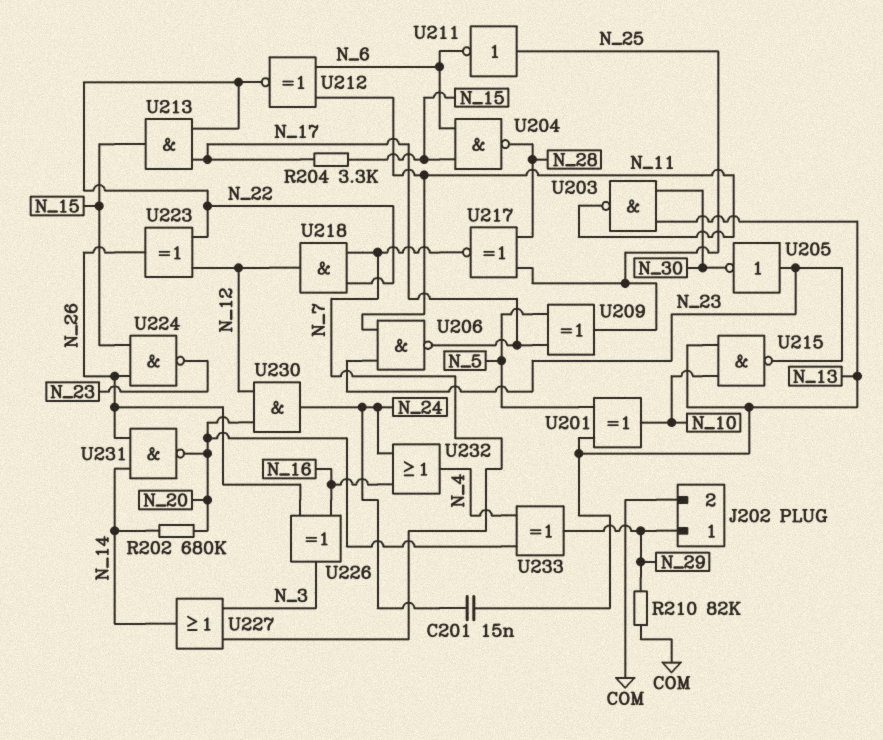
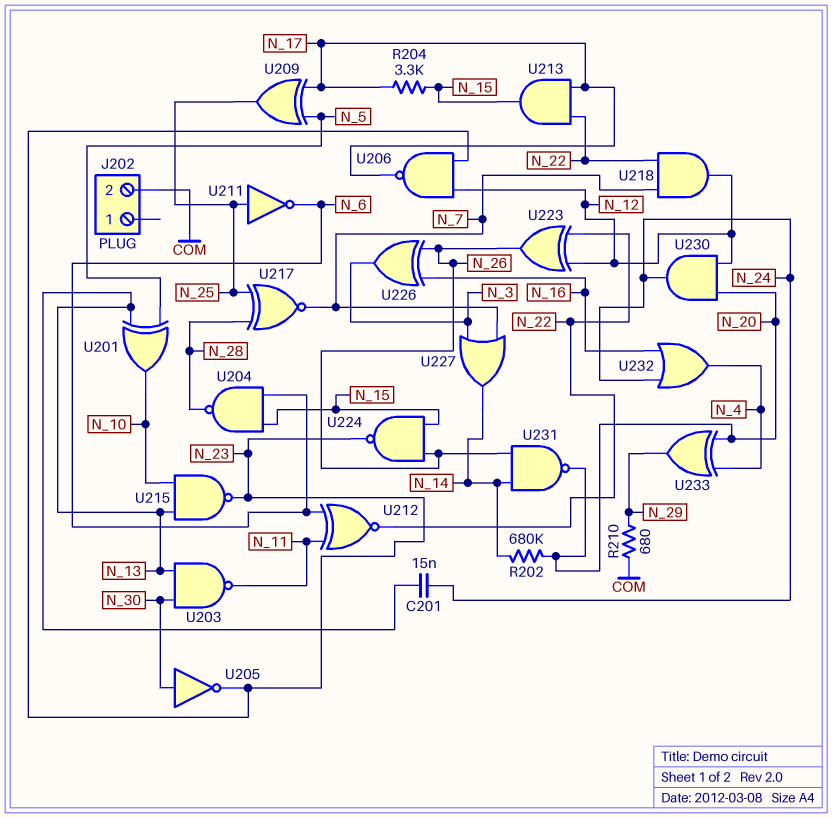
J202 pin 1: N_29 -> none
R210: 82k (COM, N_29) -> 680 (COM, N_29)
U205: NOT (in N_23, out N_30) -> NOT (in N_30, out N_23)
U206: NAND (in N_11, in N_23, out N_17) -> NAND (in N_12, in N_23, out N_17)

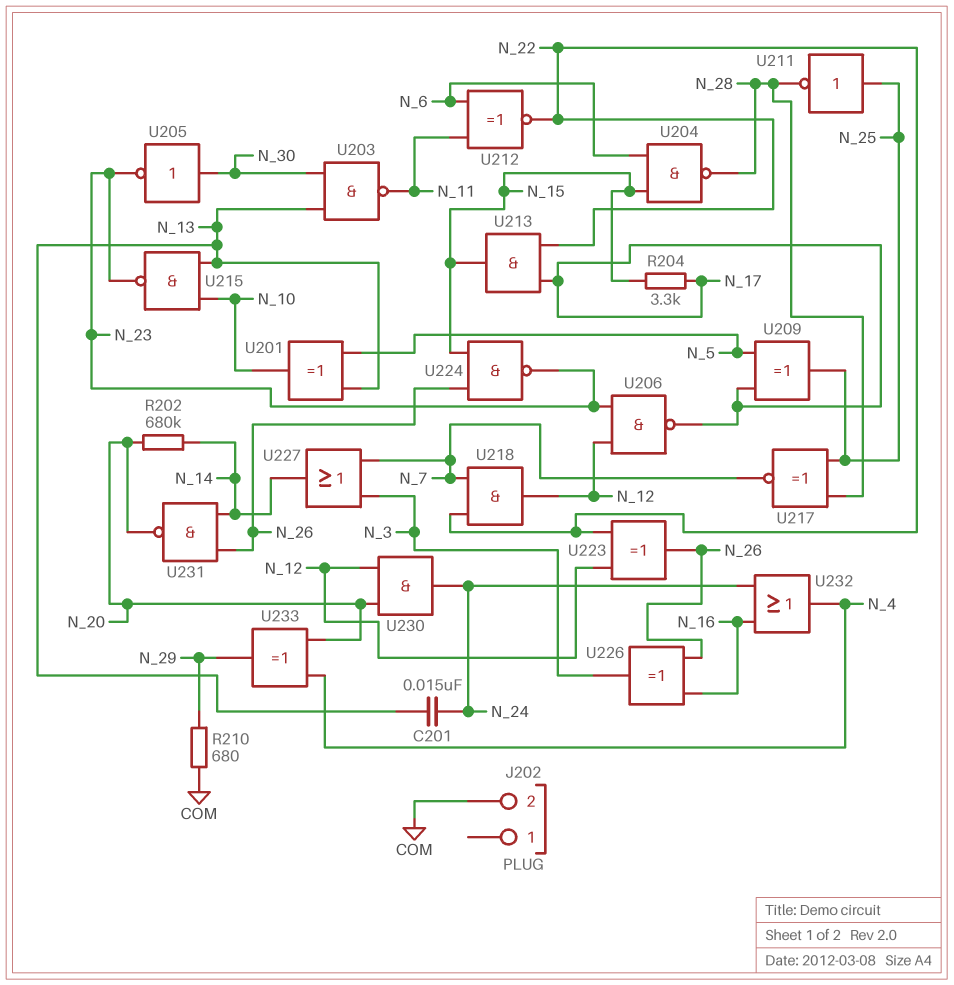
U211: NOT (in N_25, out N_6) -> NOT (in N_25, out N_28)

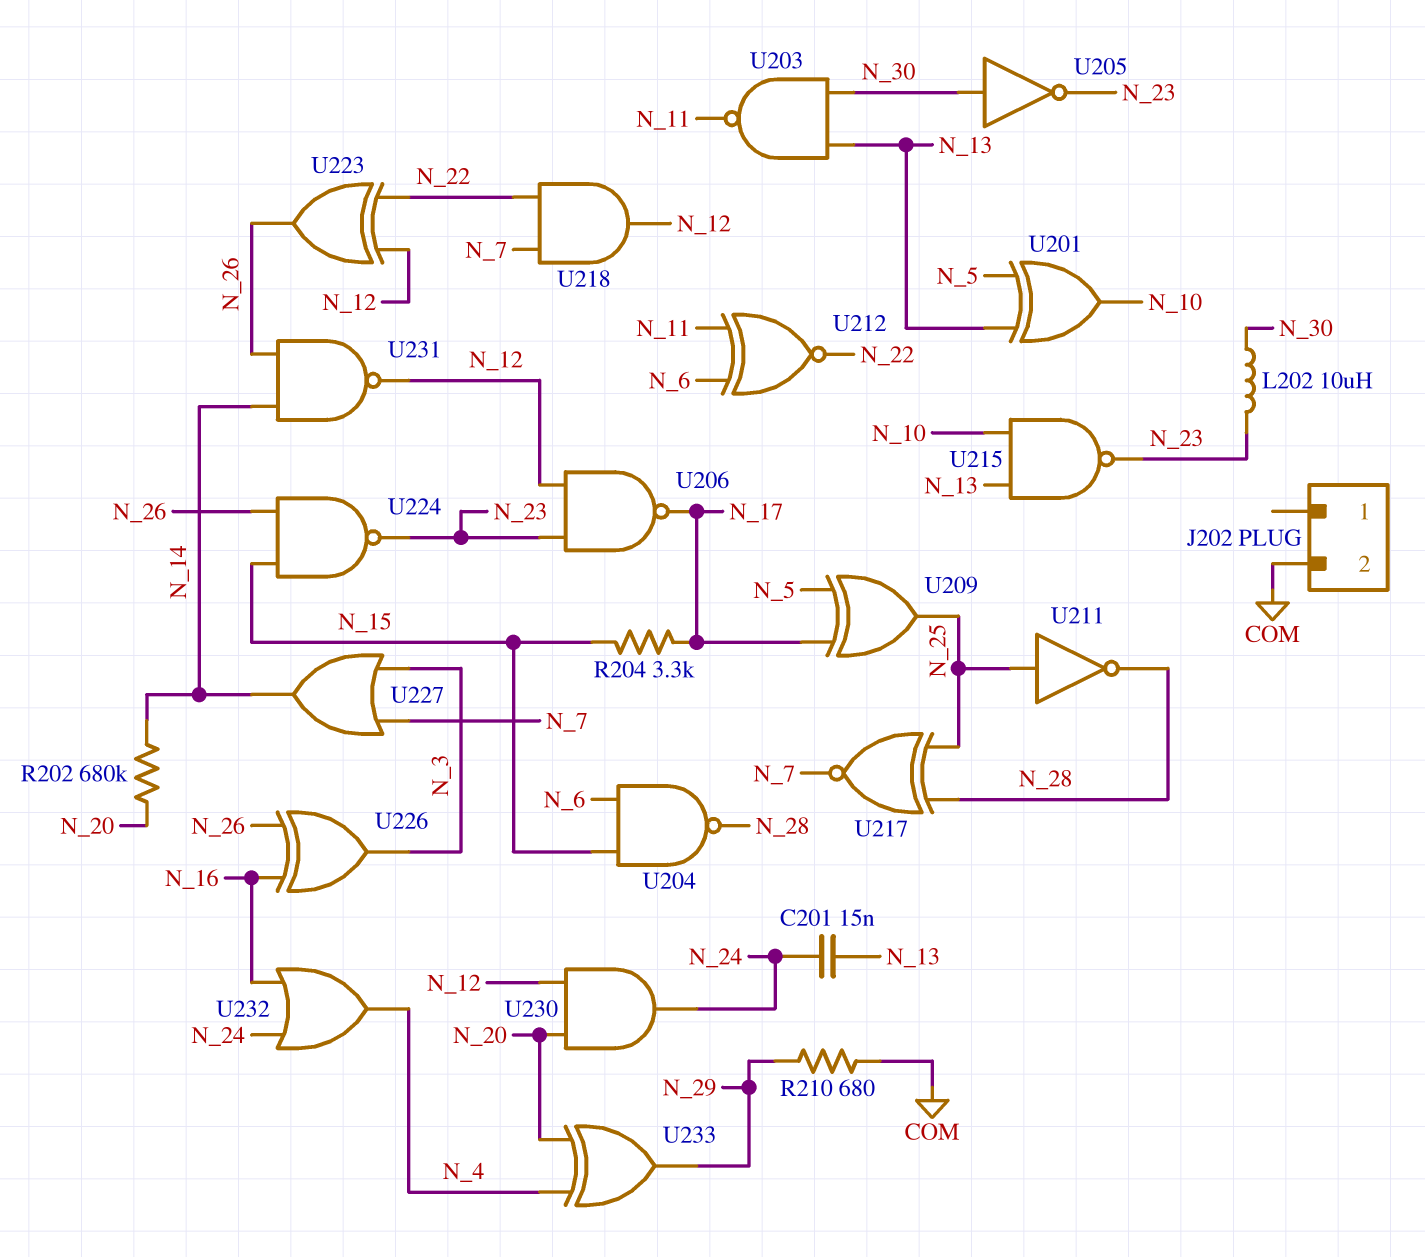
L202: none -> 10uH (N_23, N_30)
U213: AND (in N_17, in N_22, out N_15) -> none
U231: NAND (in N_14, in N_26, out N_20) -> NAND (in N_14, in N_26, out N_12)

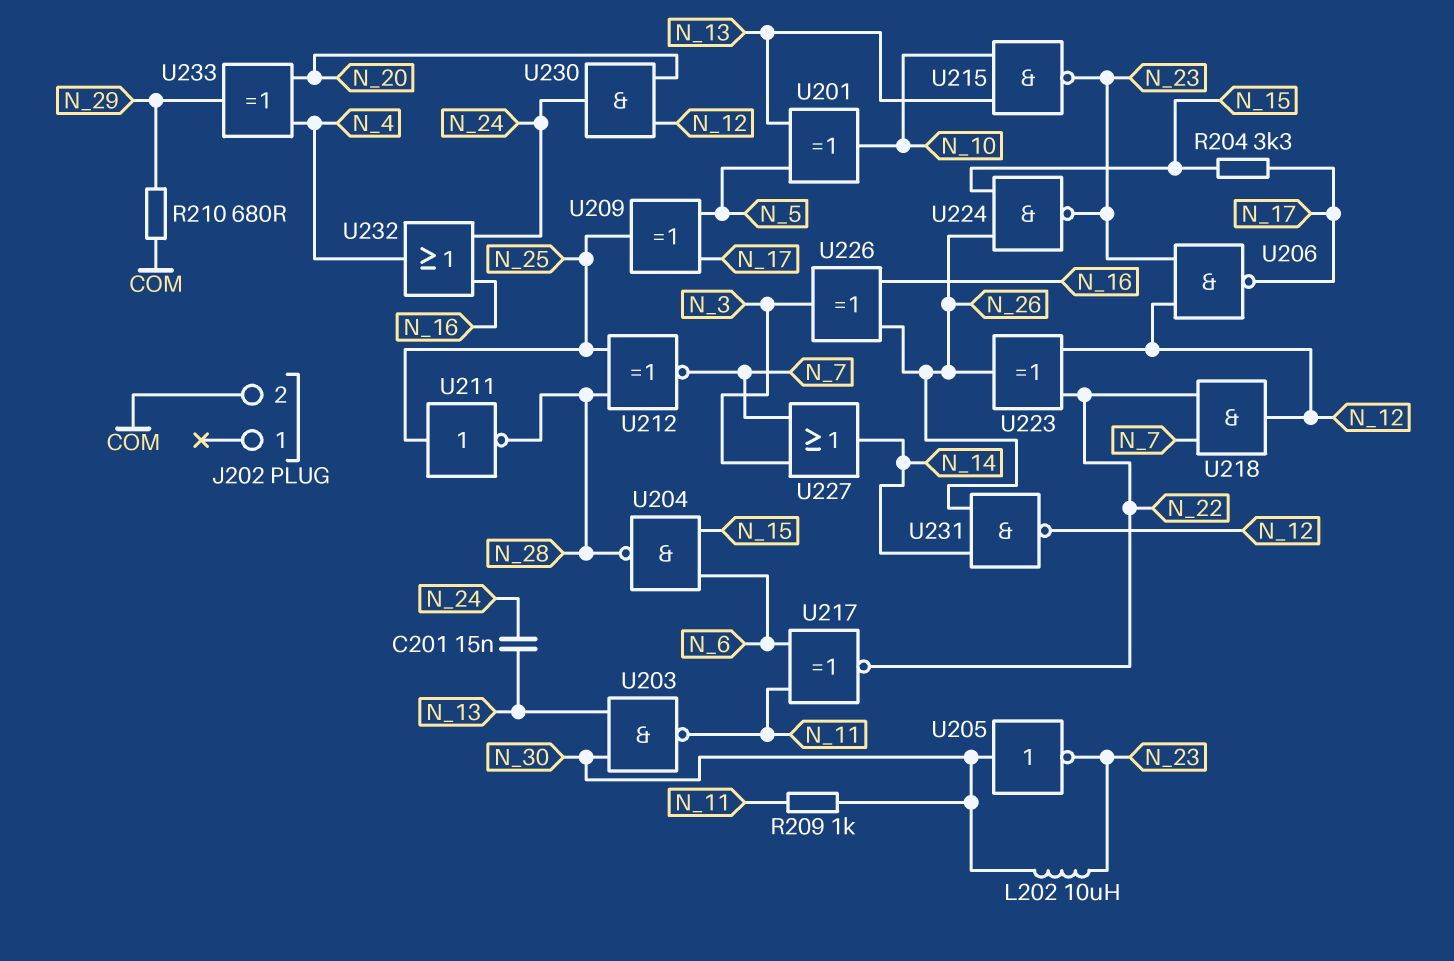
R202: 680k (N_14, N_20) -> none
R209: none -> 1k (N_11, N_30)
U212: XNOR (in N_6, in N_11, out N_22) -> XNOR (in N_25, in N_28, out N_7)
U217: XNOR (in N_25, in N_28, out N_7) -> XNOR (in N_6, in N_11, out N_22)

